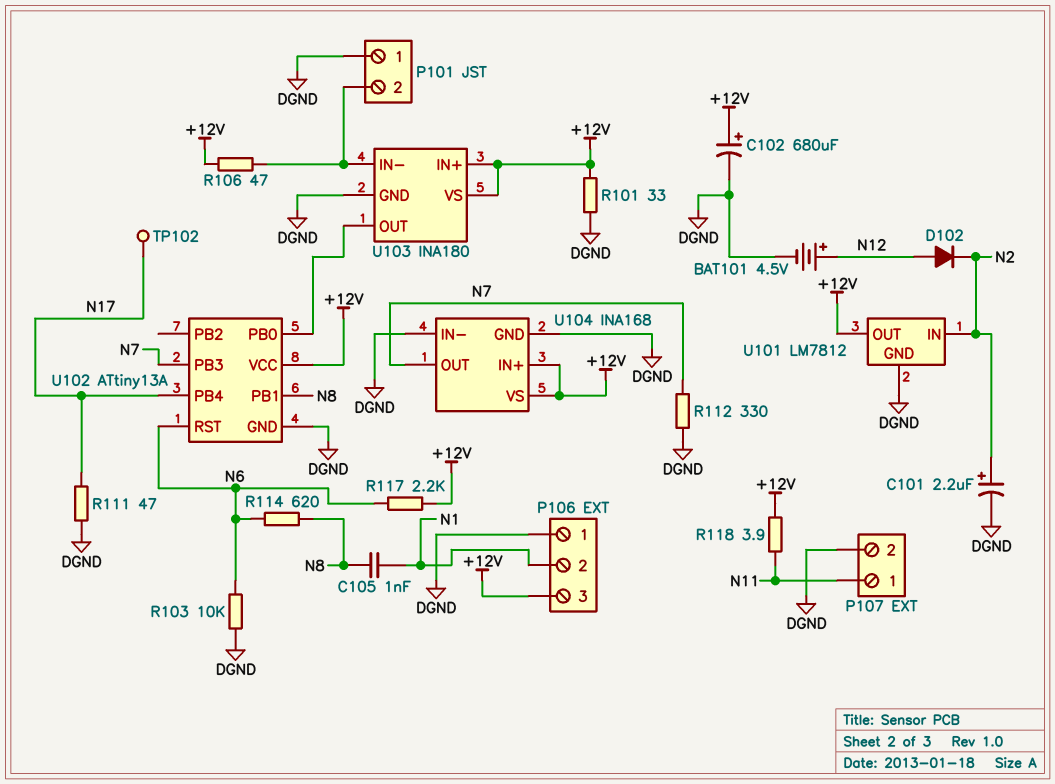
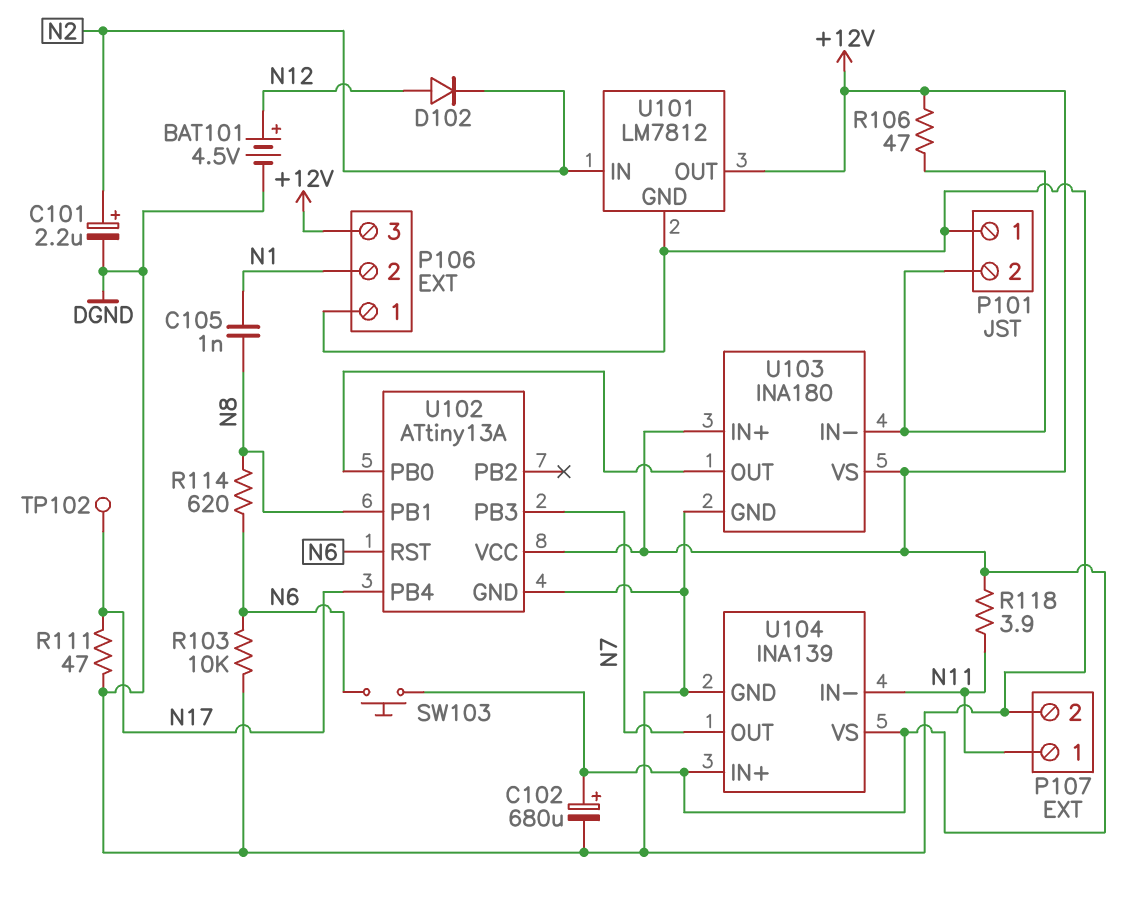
R101: 33 (+12V, DGND) -> none
R112: 330 (DGND, N7) -> none
R117: 2.2k (+12V, N6) -> none
SW103: none -> button (+12V, N6)
U104: INA168 -> INA139
U104 pin IN-: DGND -> N11

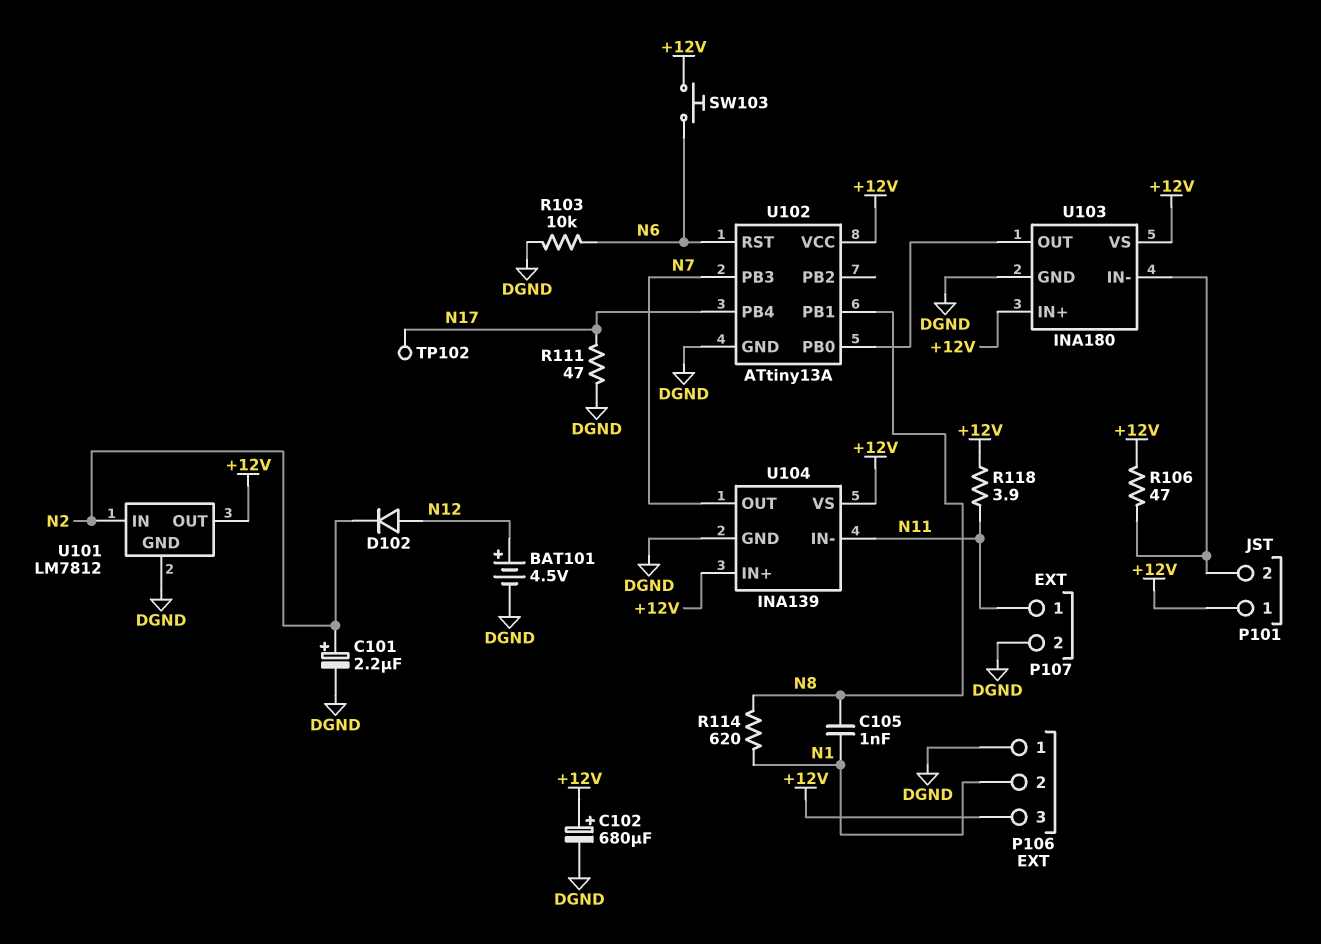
P101 pin 1: DGND -> +12V
R114: 620 (N6, N8) -> 620 (N1, N8)

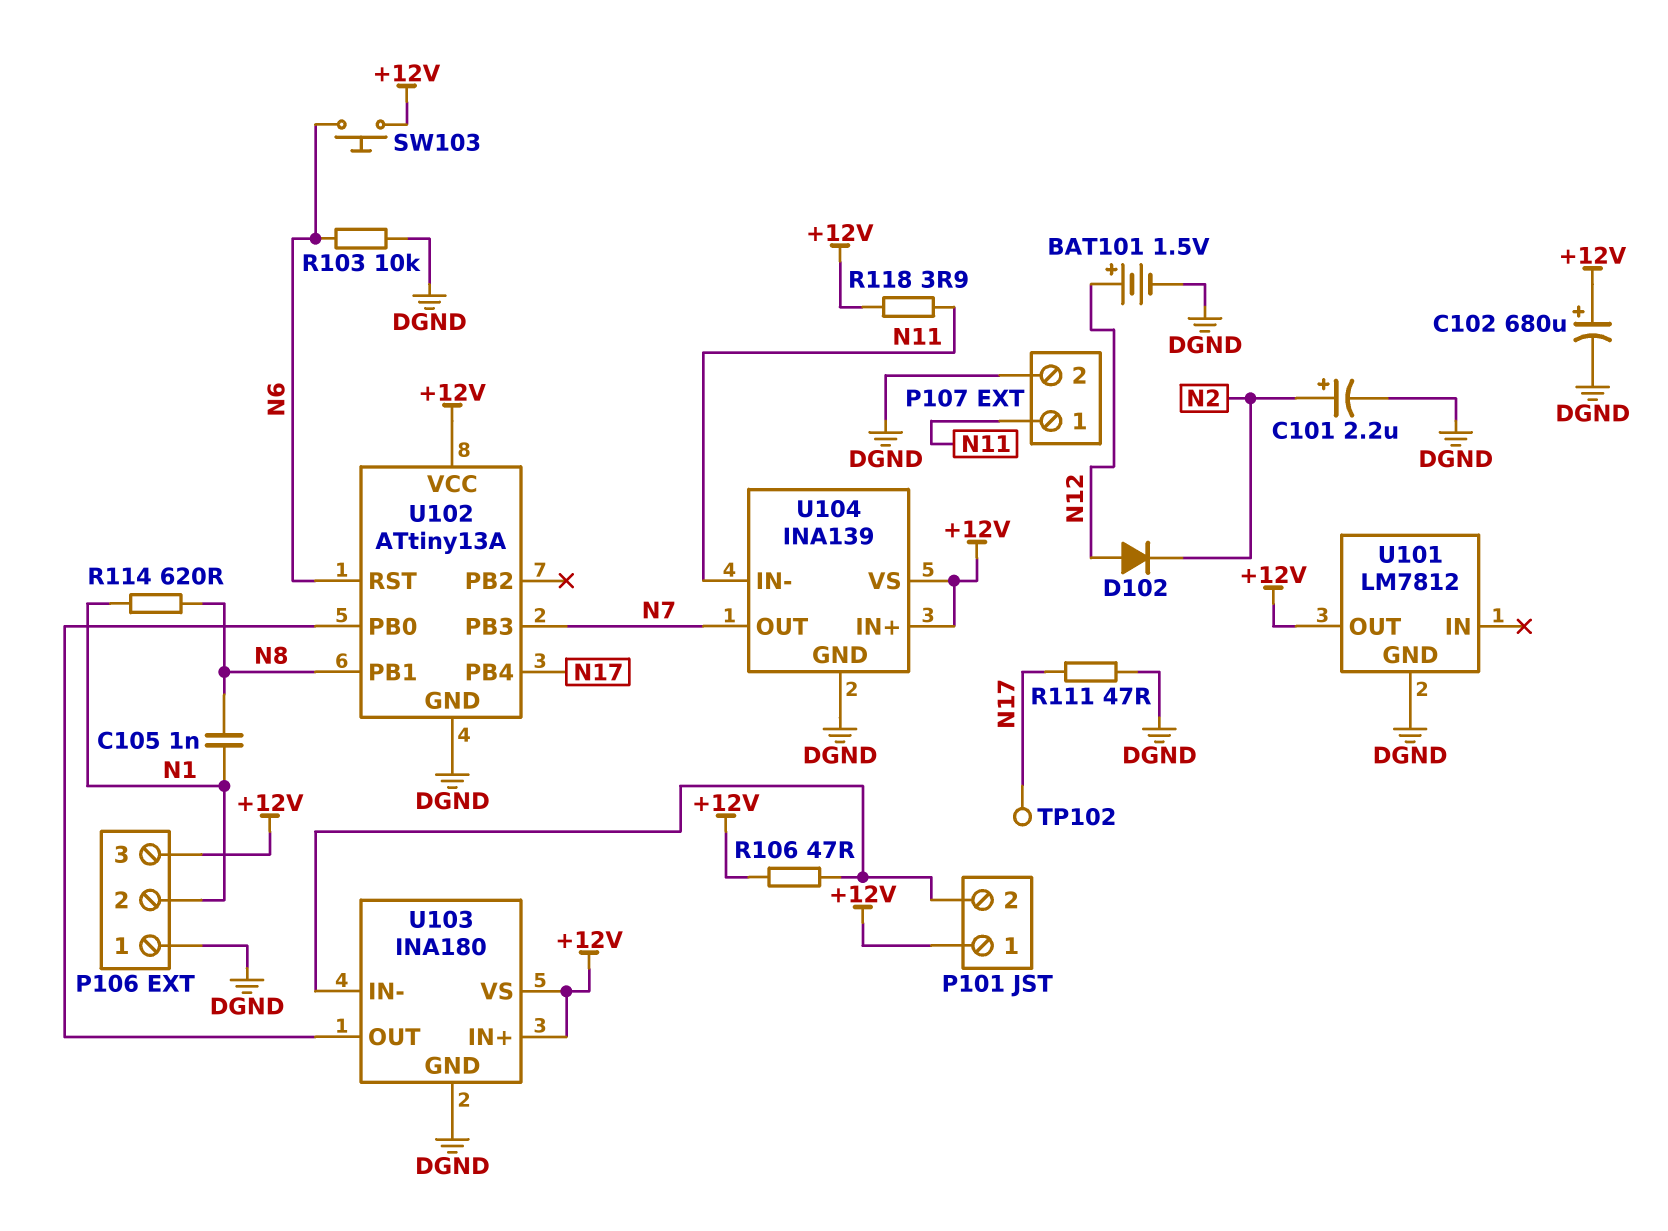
BAT101: 4.5V (plus N12, minus DGND) -> 1.5V (plus N12, minus DGND)
U101 pin IN: N2 -> none

